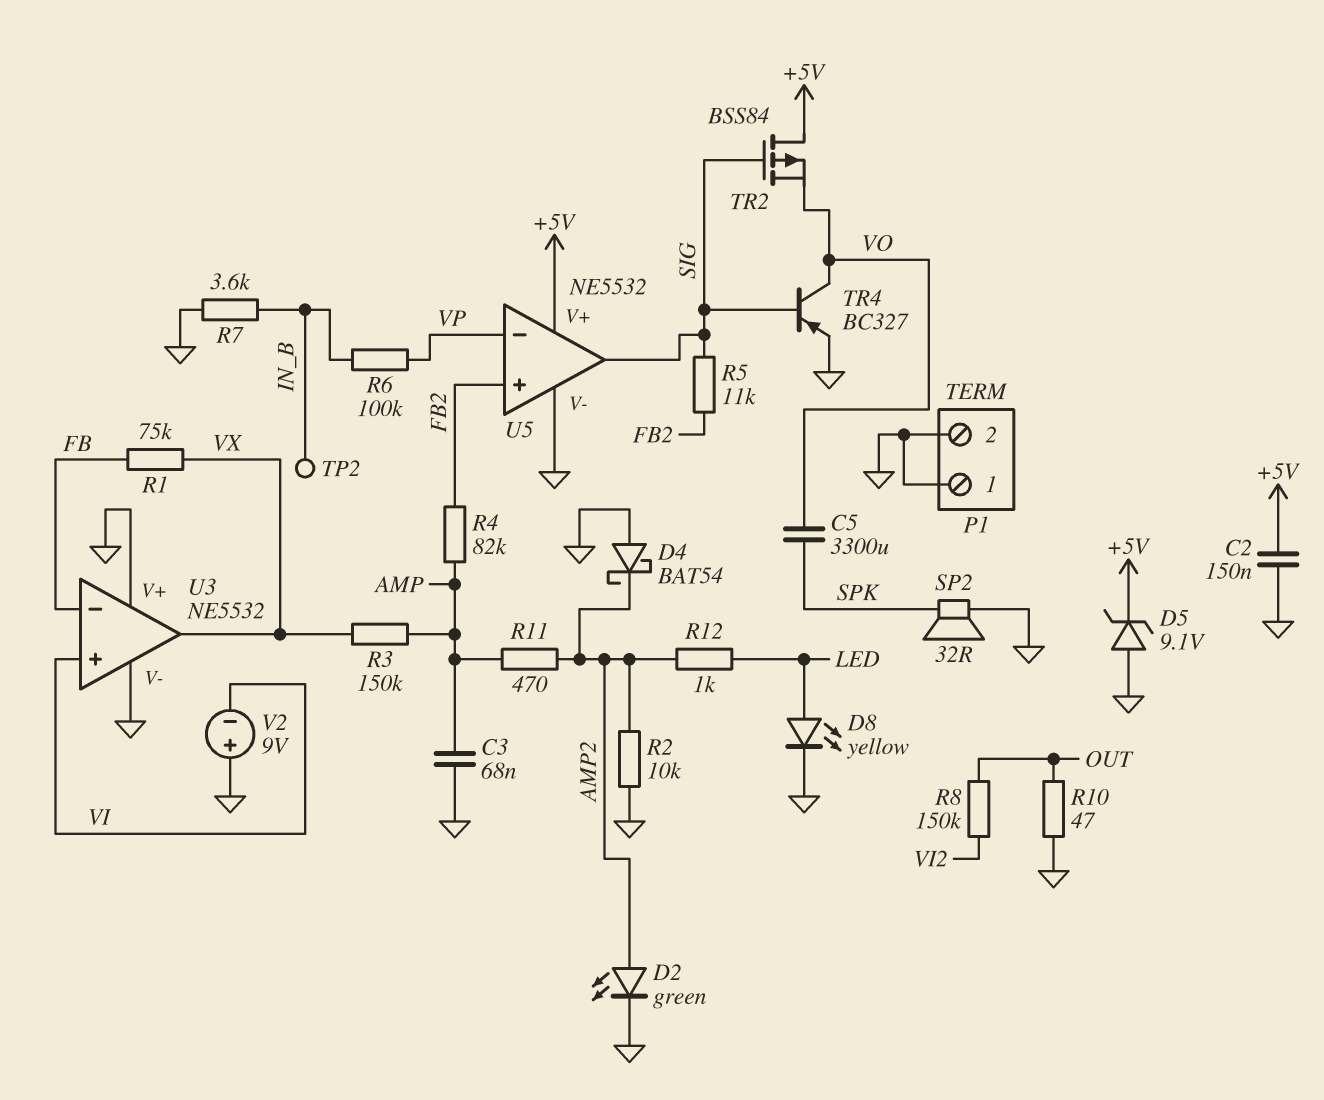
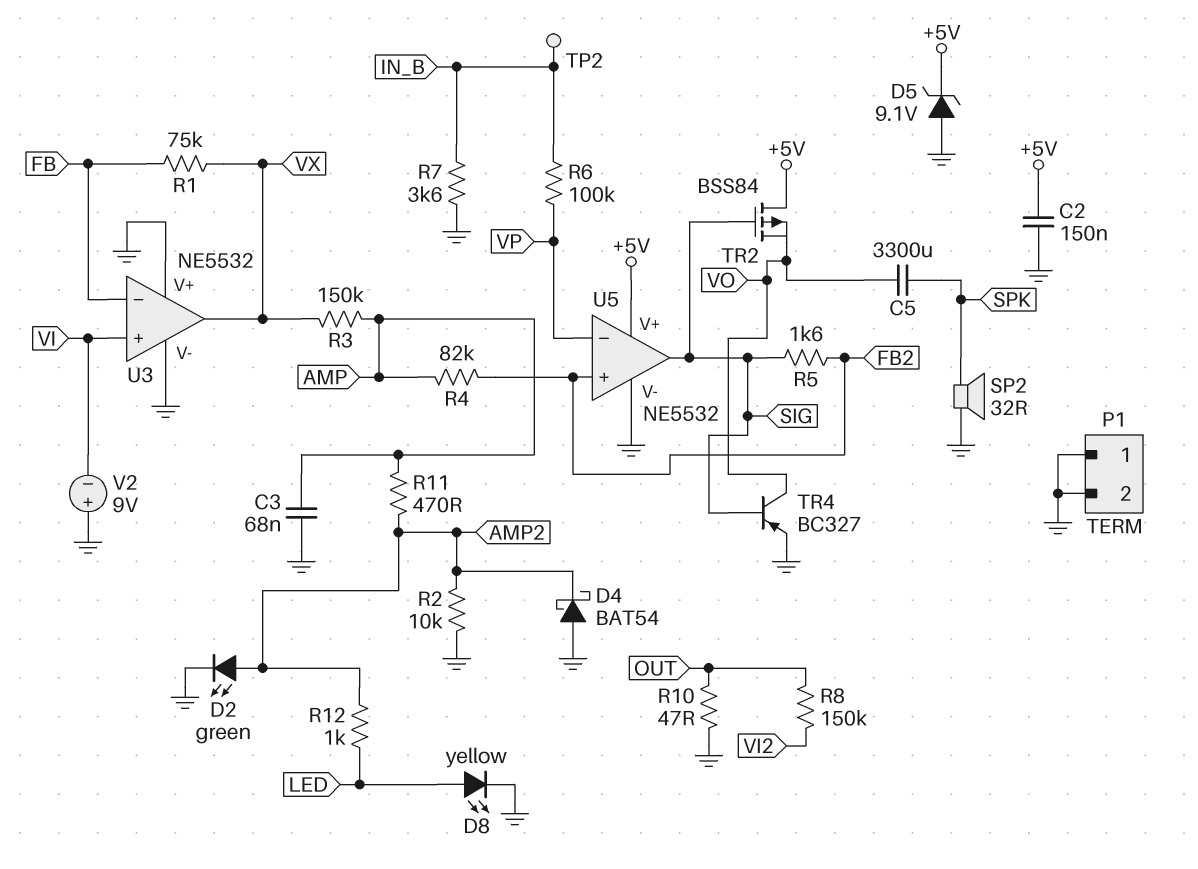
R5: 11k (FB2, SIG) -> 1.6k (FB2, SIG)

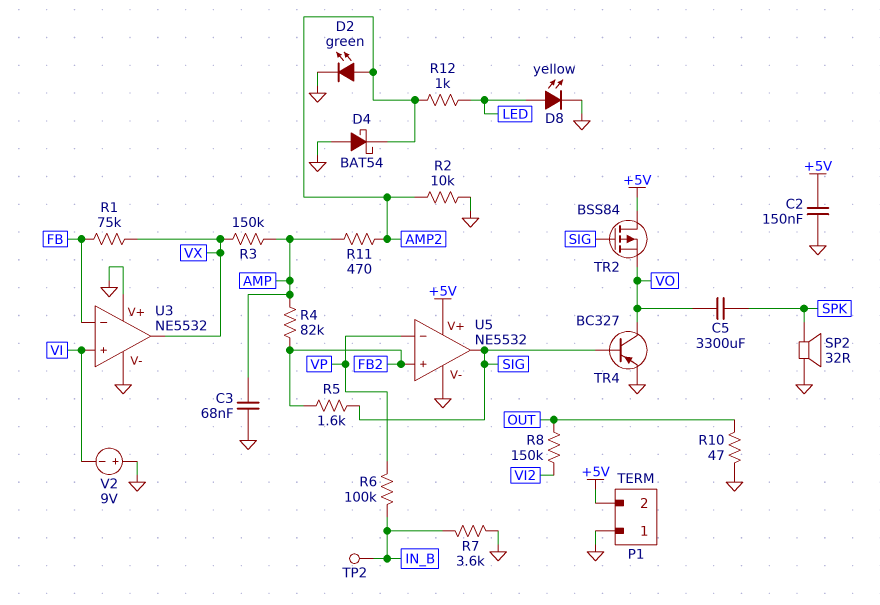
D5: zener 9.1V (A GND, K +5V) -> none
P1 pin 2: GND -> +5V

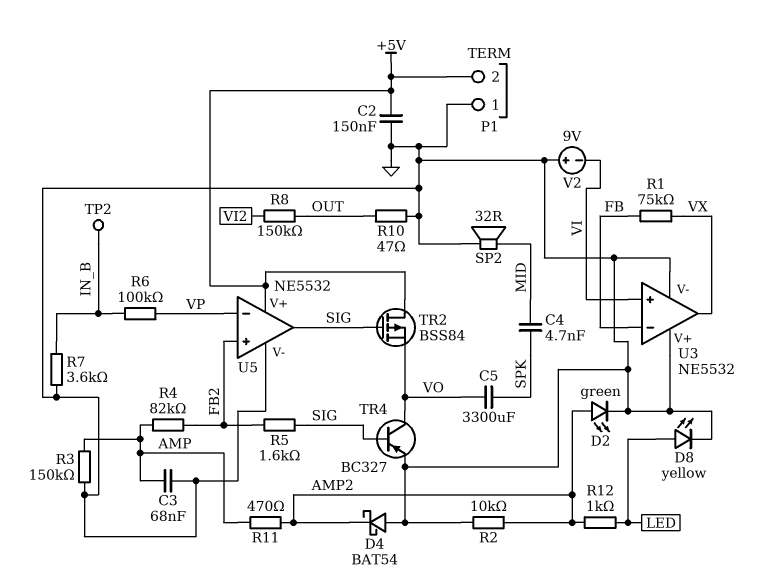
C4: none -> 4.7nF (MID, SPK)
R3: 150k (AMP, VX) -> 150k (AMP, GND)
SP2: speaker 32R (GND, SPK) -> speaker 32R (GND, MID)

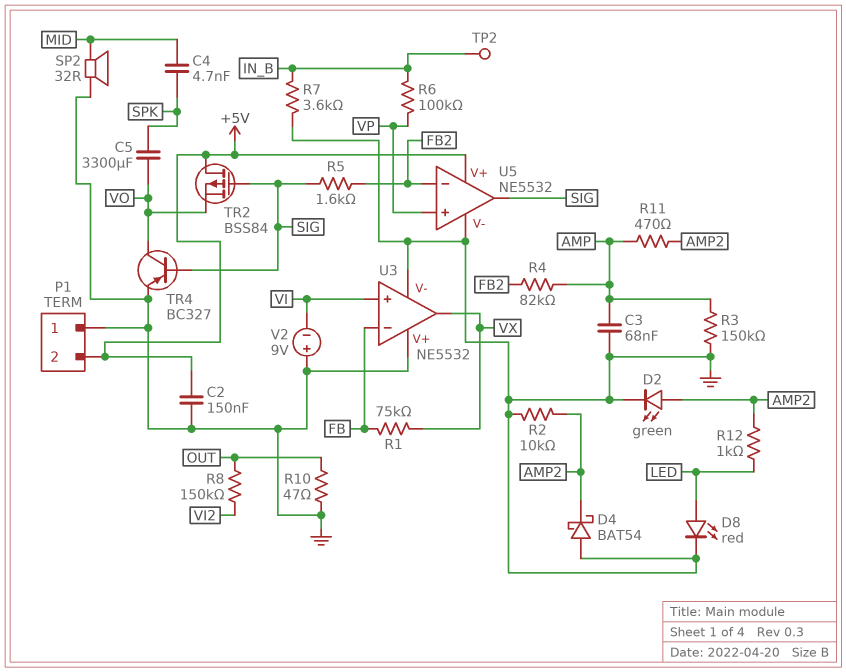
D8: LED yellow (A LED, K GND) -> LED red (A LED, K GND)
U5 pin in+: FB2 -> VP
U5 pin in-: VP -> FB2

